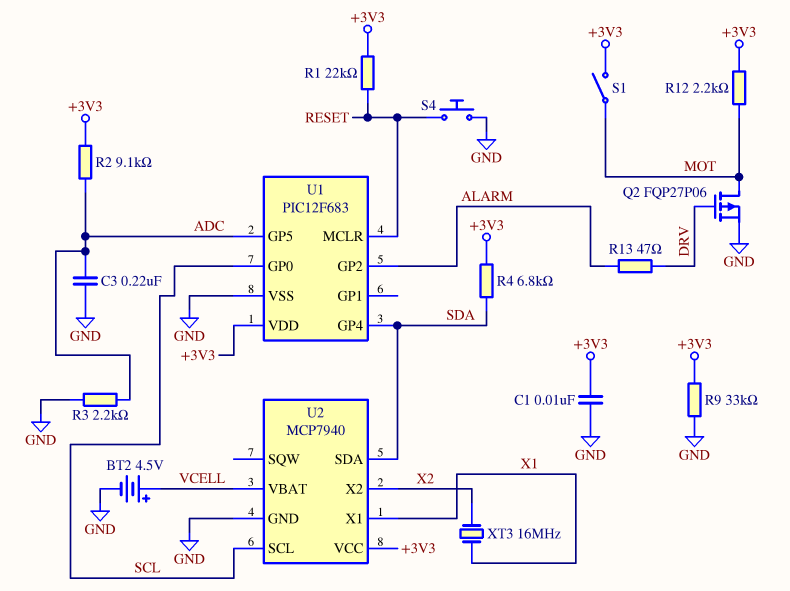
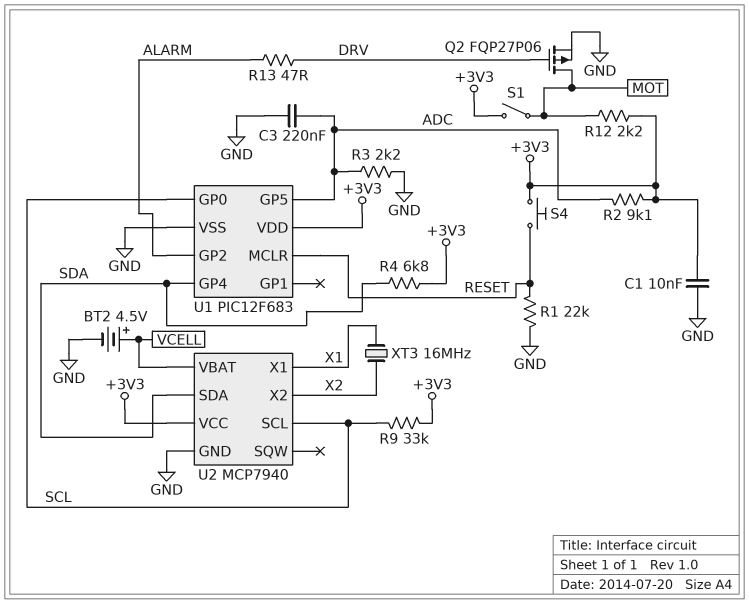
R1: 22k (+3V3, RESET) -> 22k (GND, RESET)
R9: 33k (+3V3, GND) -> 33k (+3V3, SCL)
S4: button (GND, RESET) -> button (+3V3, RESET)

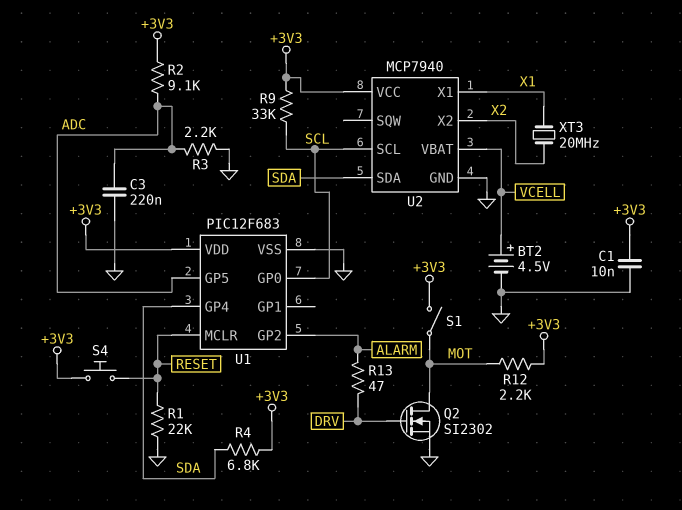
Q2: PMOS FQP27P06 (G DRV, D MOT, S GND) -> NMOS SI2302 (G DRV, D MOT, S GND)
XT3: 16MHz (X1, X2) -> 20MHz (X1, X2)

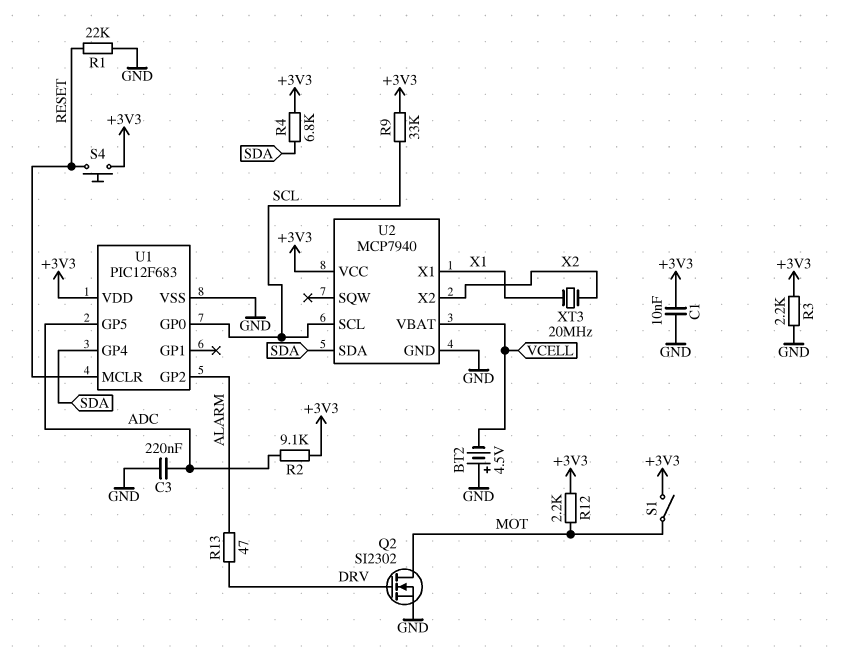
BT2: 4.5V (plus VCELL, minus GND) -> 4.5V (plus GND, minus VCELL)
R3: 2.2k (ADC, GND) -> 2.2k (+3V3, GND)

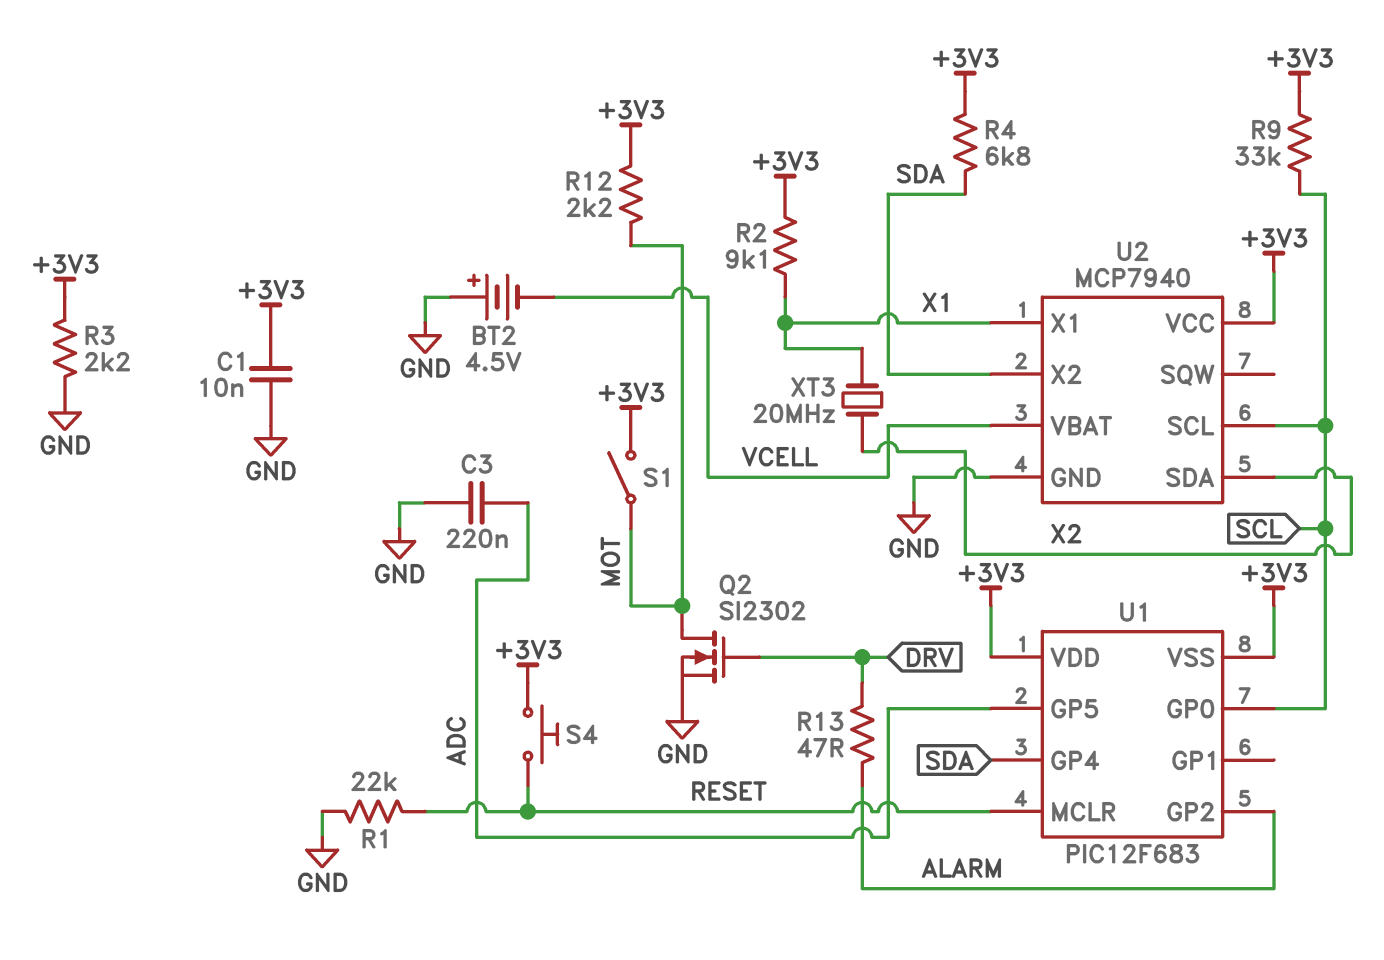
R2: 9.1k (+3V3, ADC) -> 9.1k (+3V3, X1)
U1 pin VSS: GND -> +3V3
U2 pin SDA: SDA -> X2
U2 pin X2: X2 -> SDA

